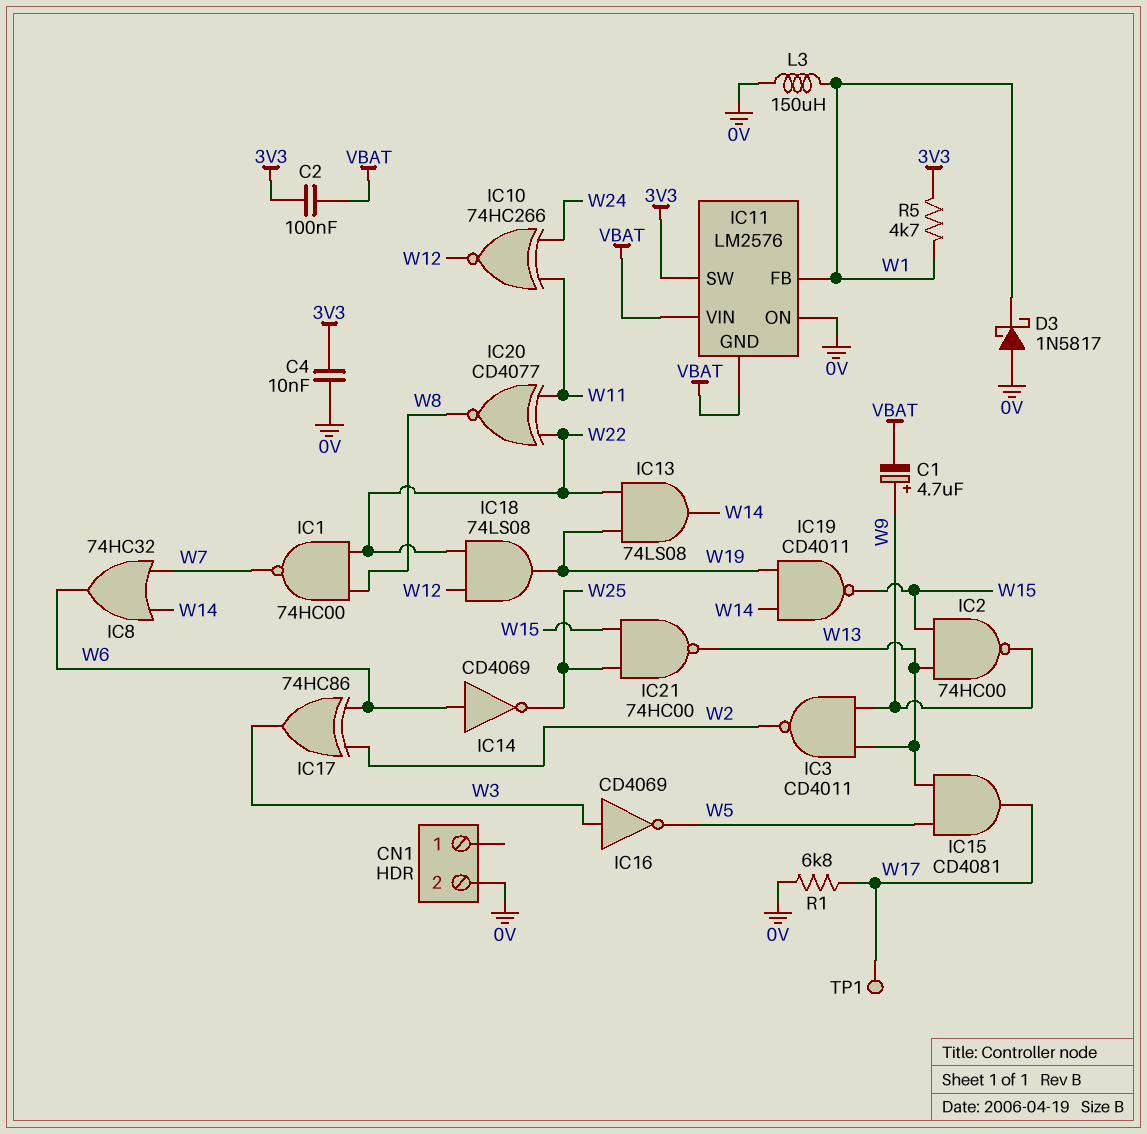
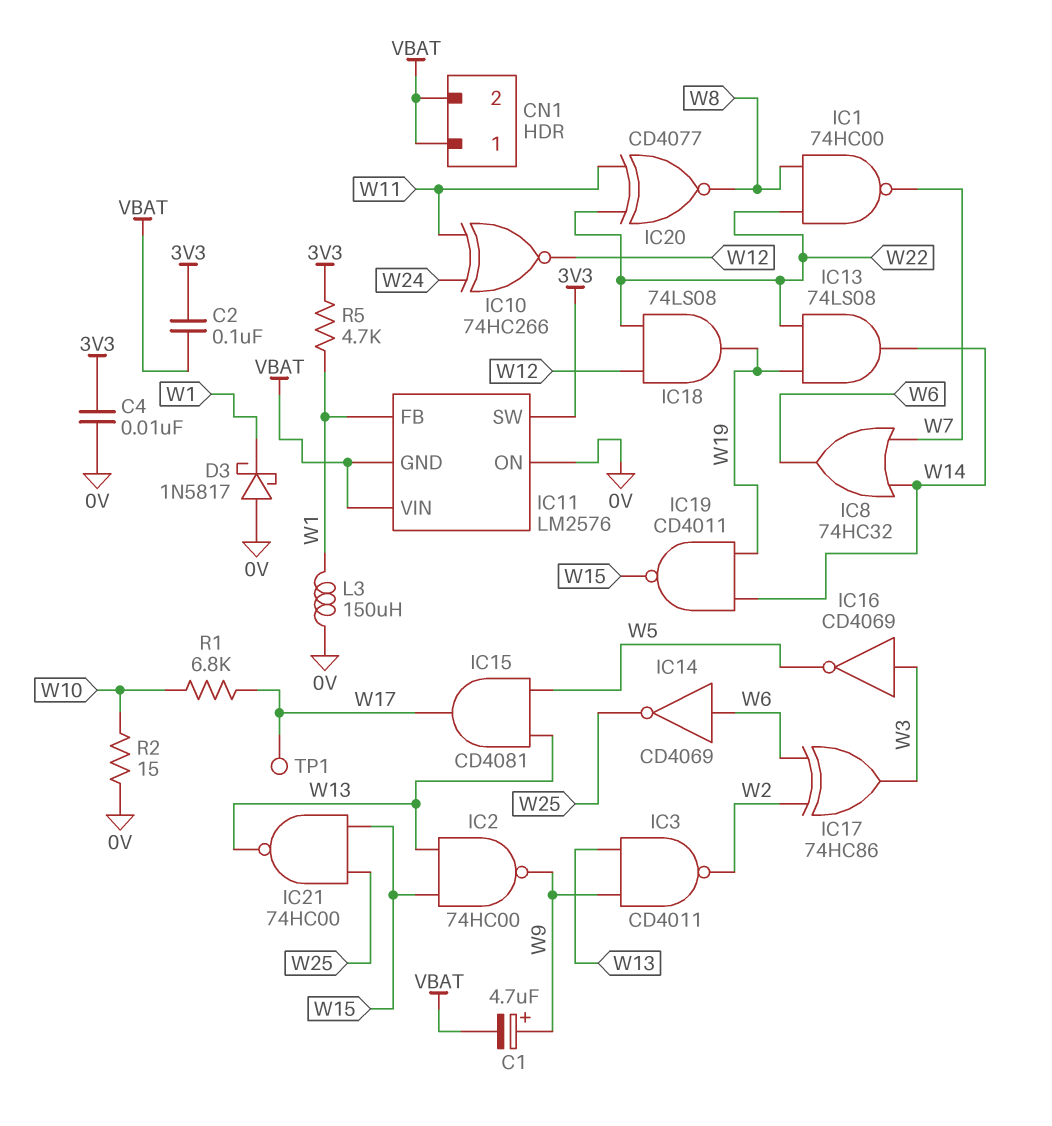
CN1 pin 1: none -> VBAT
CN1 pin 2: 0V -> VBAT
R1: 6.8k (0V, W17) -> 6.8k (W10, W17)
R2: none -> 15 (0V, W10)

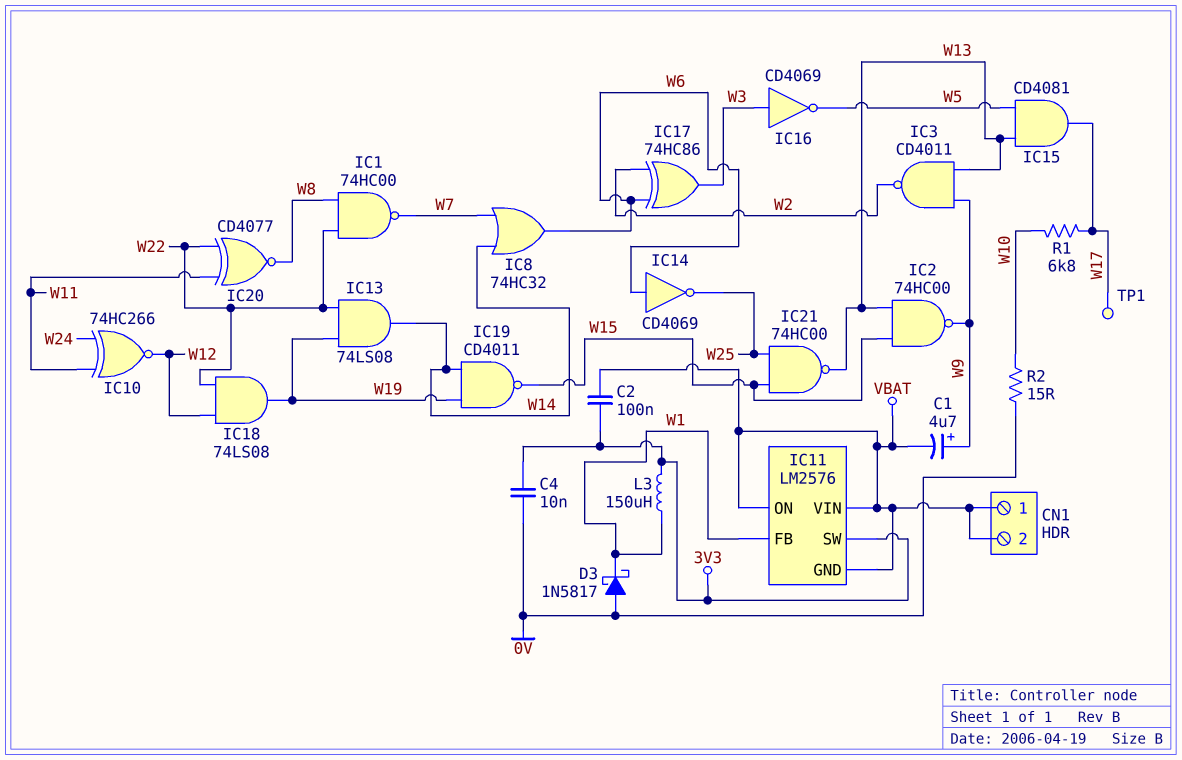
IC11 pin ON: 0V -> VBAT
L3: 150uH (0V, W1) -> 150uH (3V3, W1)
R5: 4.7k (3V3, W1) -> none

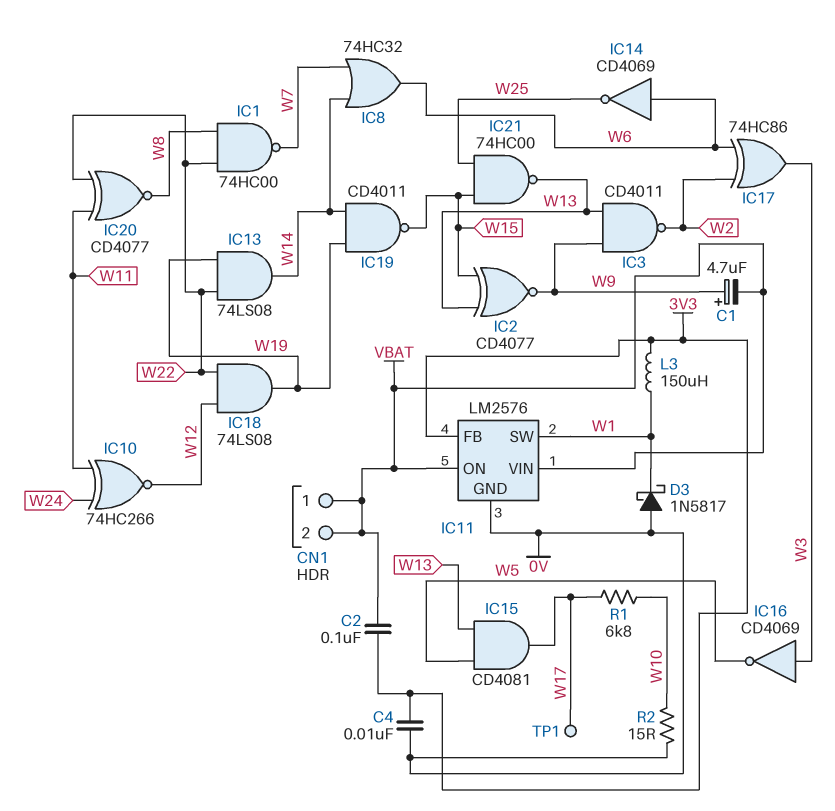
IC2: NAND 74HC00 (in W13, in W15, out W9) -> XNOR CD4077 (in W13, in W15, out W9)
IC11 pin FB: W1 -> 3V3
IC11 pin GND: VBAT -> 0V
IC11 pin SW: 3V3 -> W1

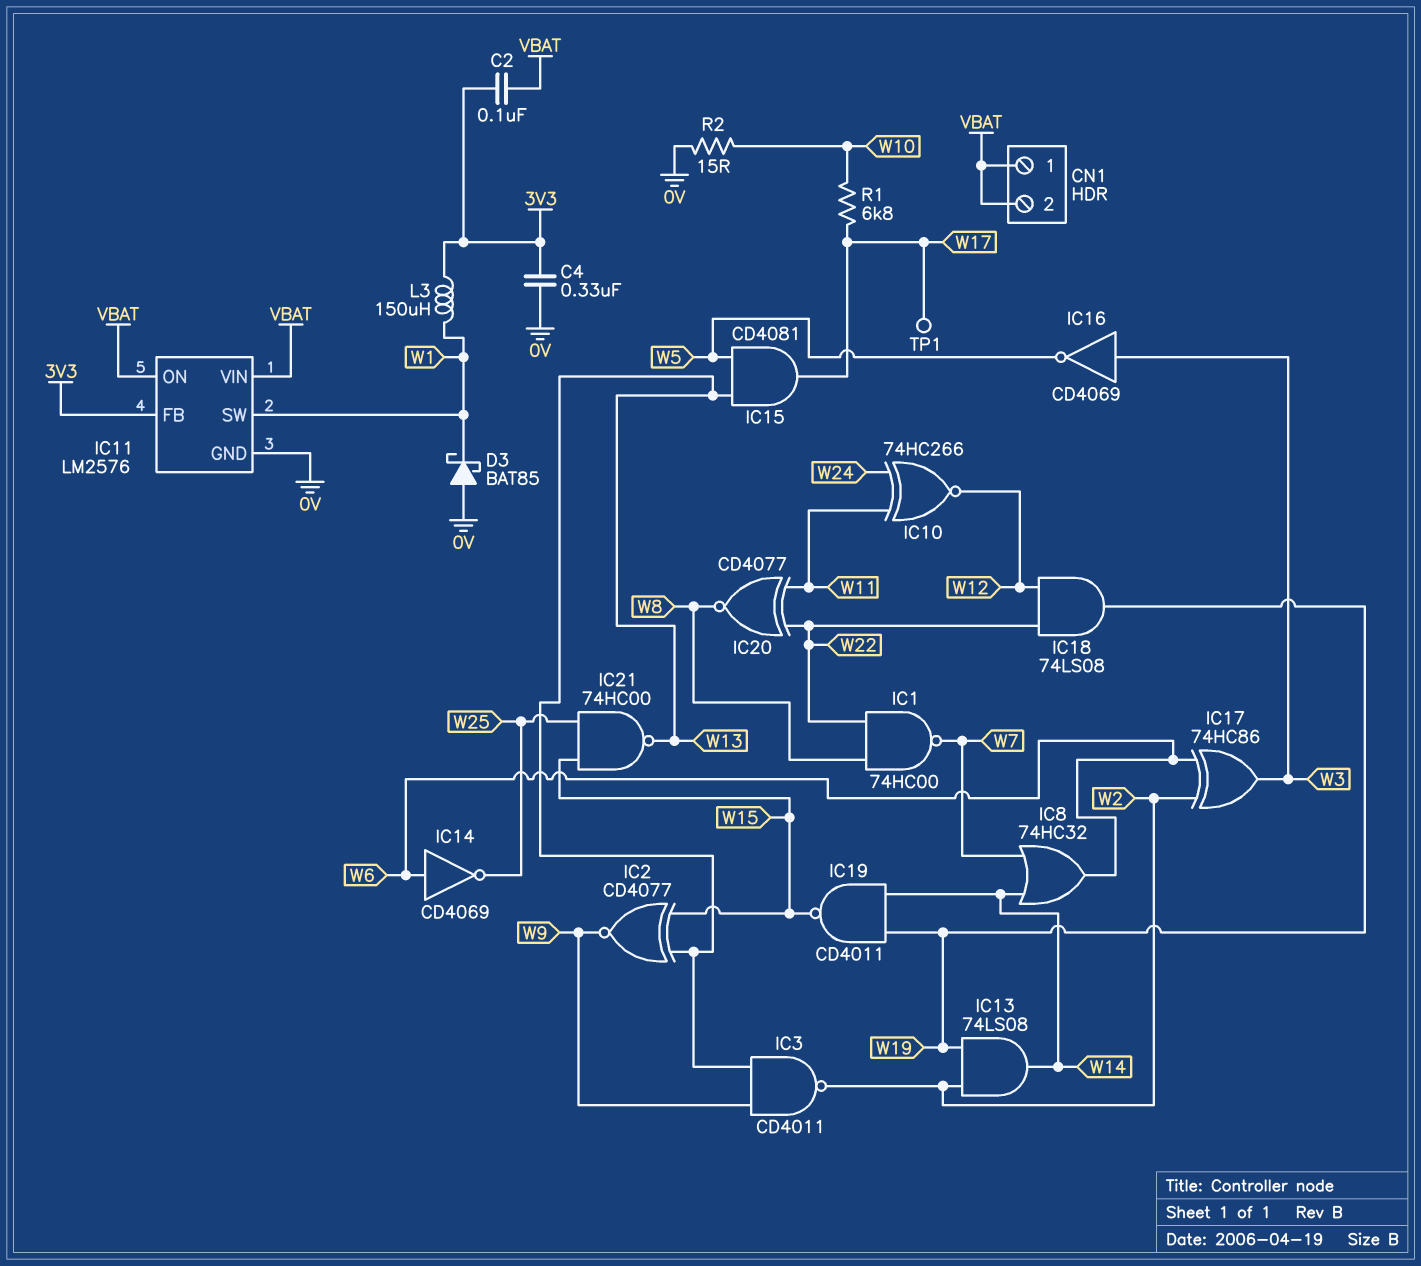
C1: 4.7uF (plus W9, minus VBAT) -> none
C4: 10nF (0V, 3V3) -> 330nF (0V, 3V3)
D3: schottky 1N5817 (A 0V, K W1) -> schottky BAT85 (A 0V, K W1)
IC13: AND 74LS08 (in W19, in W22, out W14) -> AND 74LS08 (in W2, in W19, out W14)

